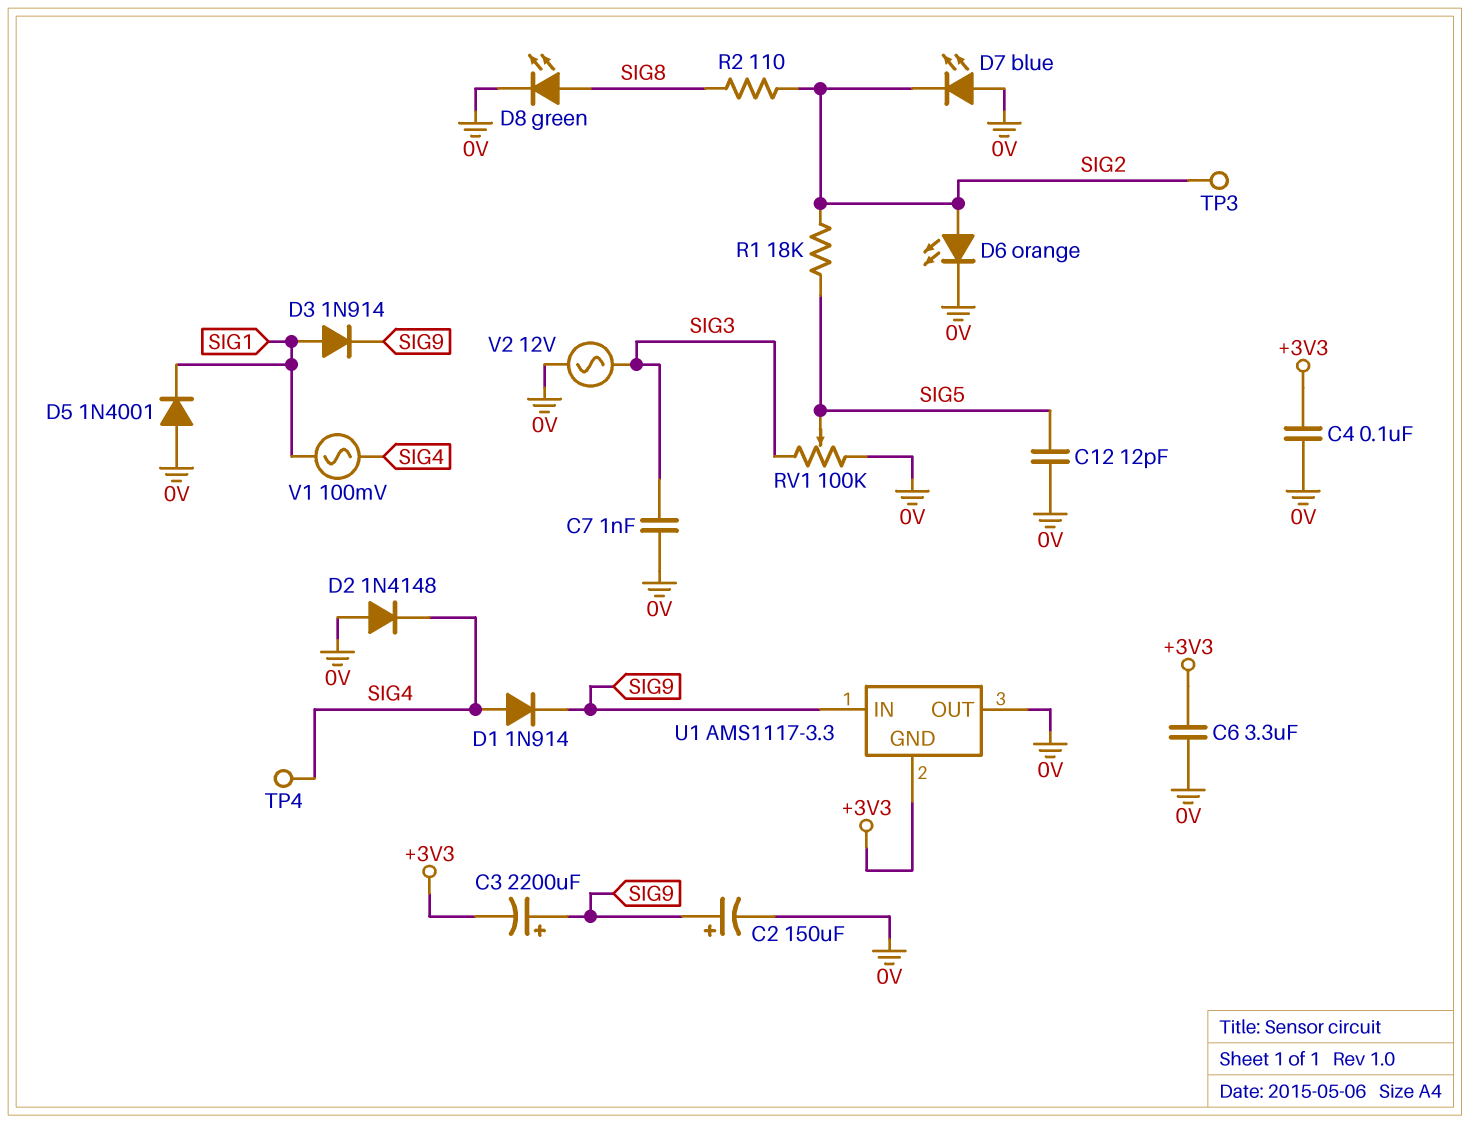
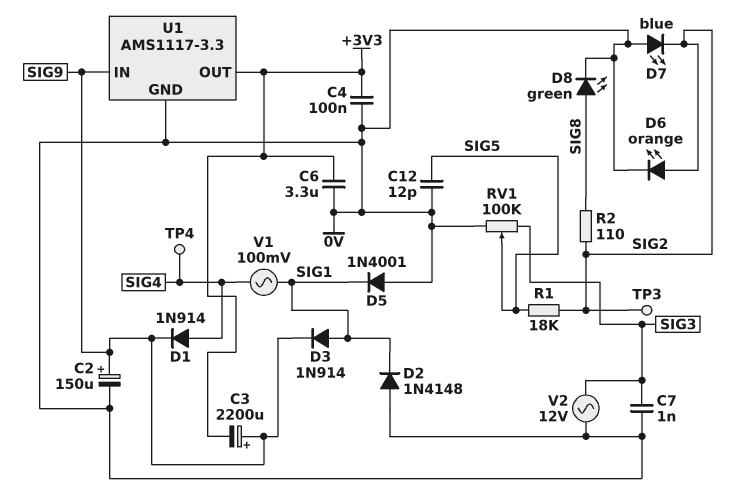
D2: diode 1N4148 (A 0V, K SIG4) -> diode 1N4148 (A 0V, K SIG1)
U1 pin GND: +3V3 -> 0V
U1 pin OUT: 0V -> +3V3

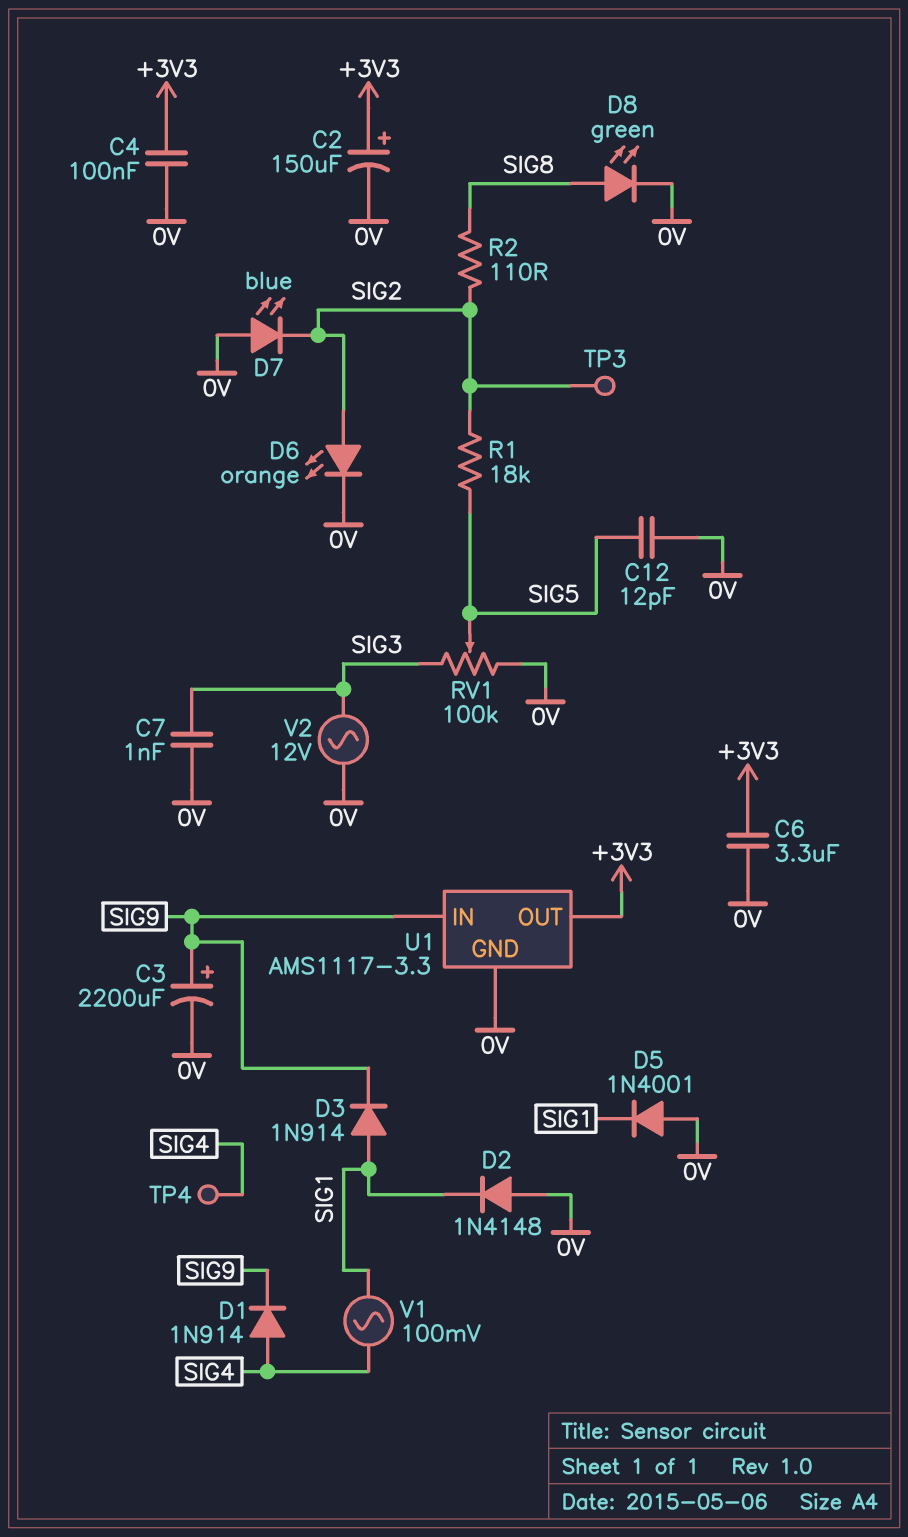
C2: 150uF (plus SIG9, minus 0V) -> 150uF (plus +3V3, minus 0V)
C3: 2200uF (plus SIG9, minus +3V3) -> 2200uF (plus SIG9, minus 0V)

